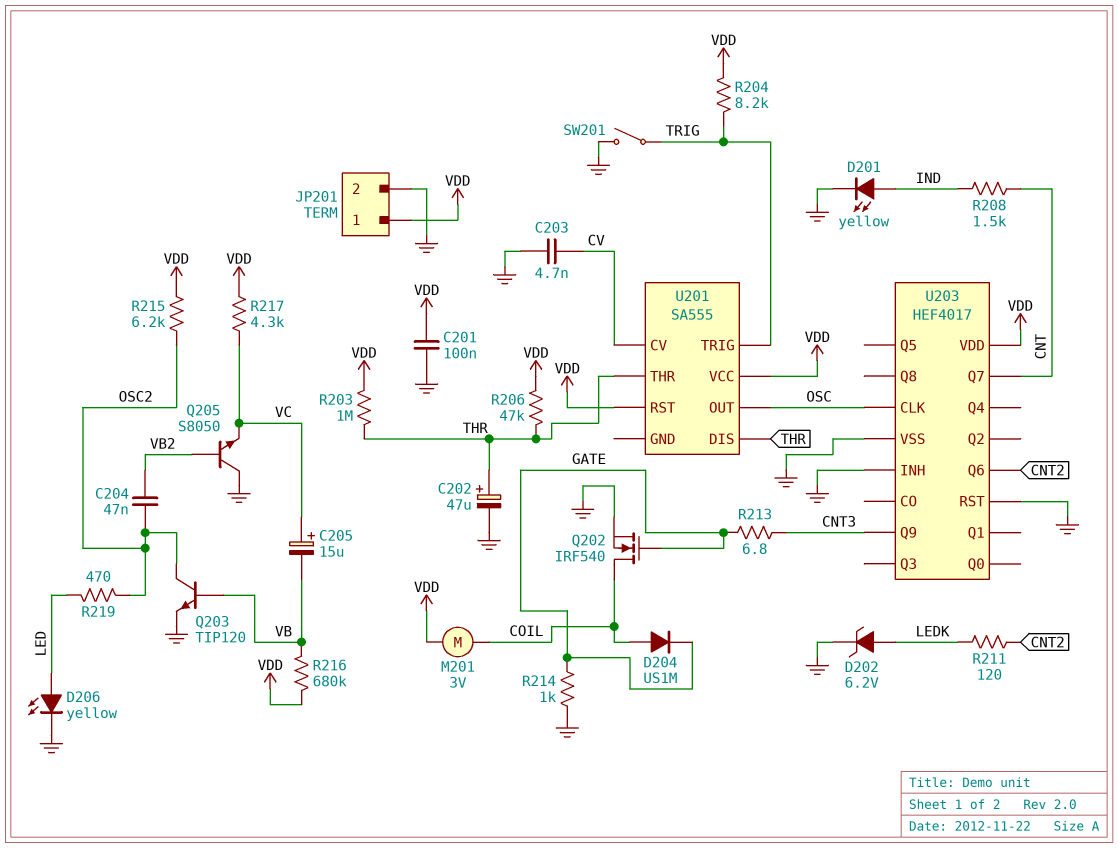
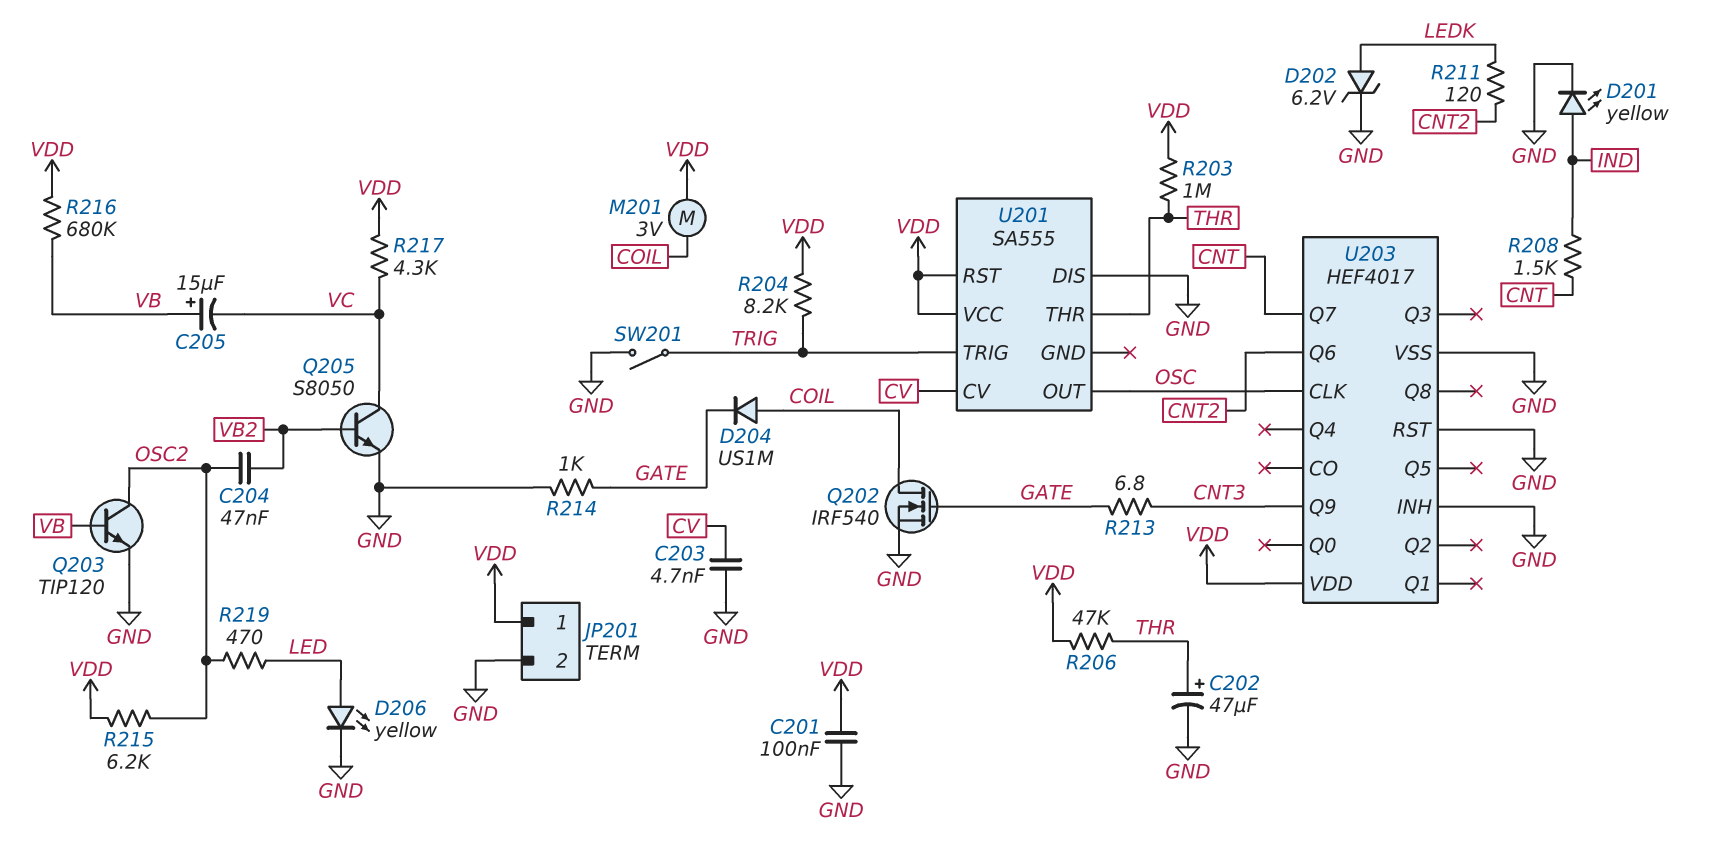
C205: 15uF (plus VC, minus VB) -> 15uF (plus VB, minus VC)
Q205: NPN S8050 (B VB2, C GND, E VC) -> NPN S8050 (B VB2, C VC, E GND)
U201 pin DIS: THR -> GND

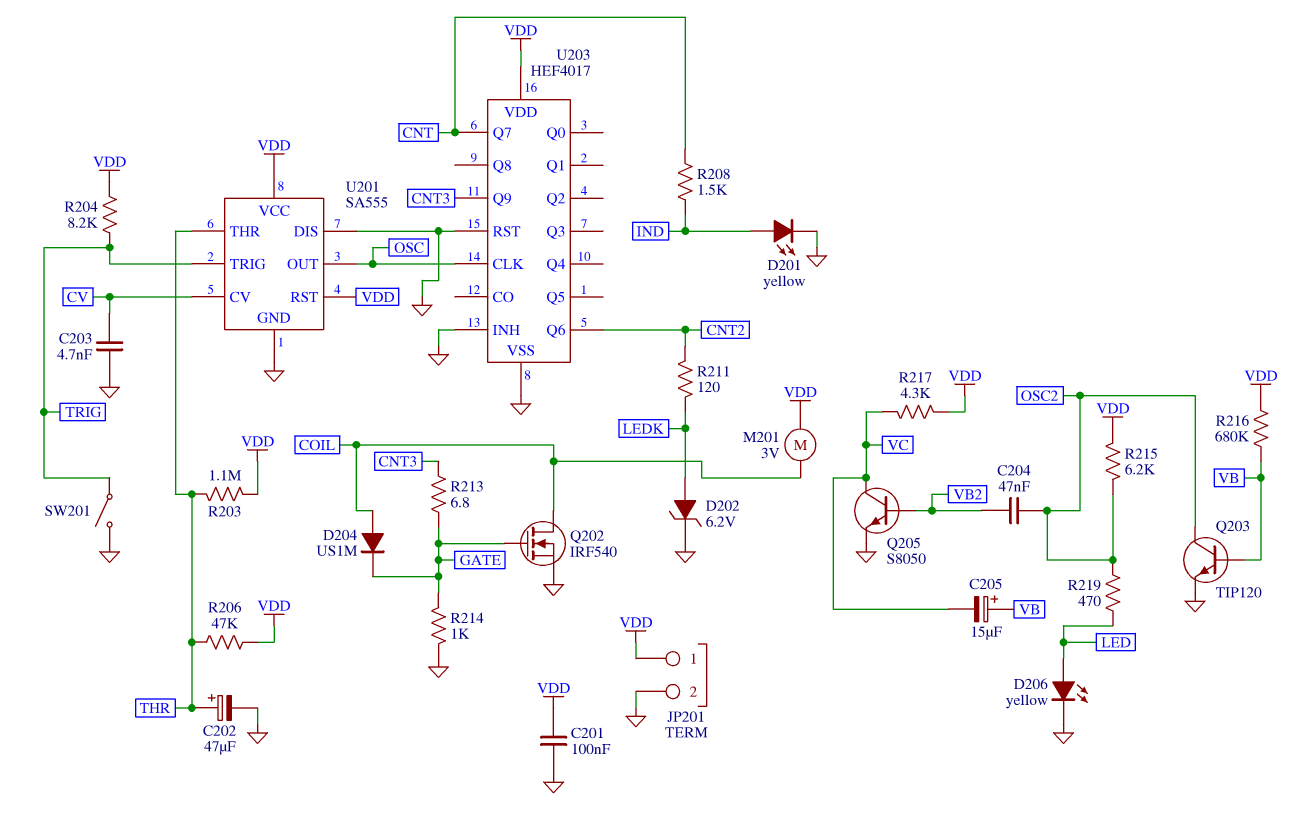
R203: 1M (THR, VDD) -> 1.1M (THR, VDD)
U201 pin GND: none -> GND

